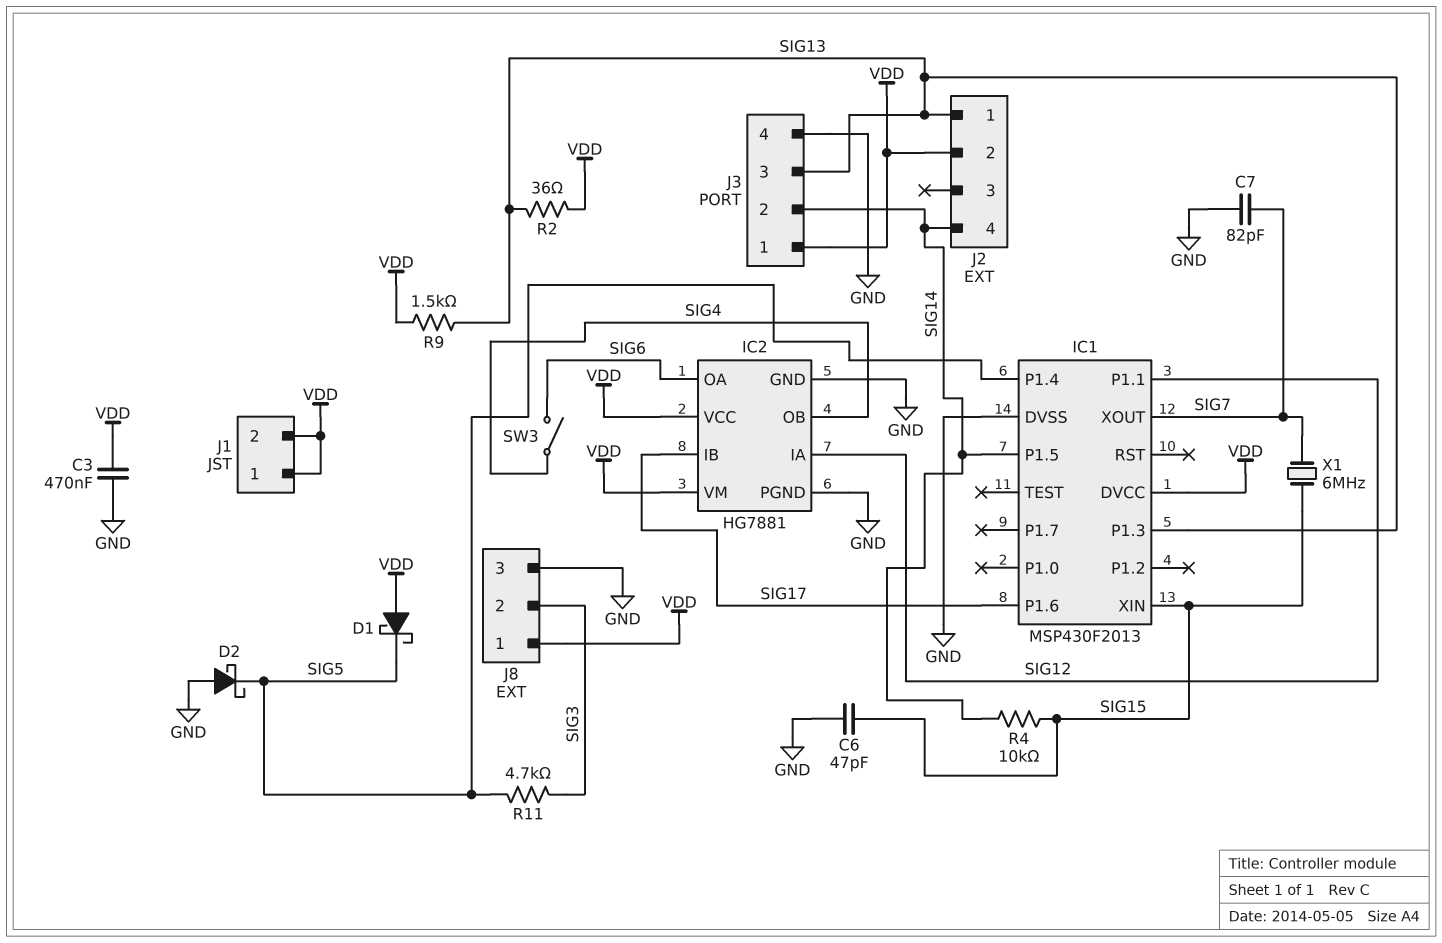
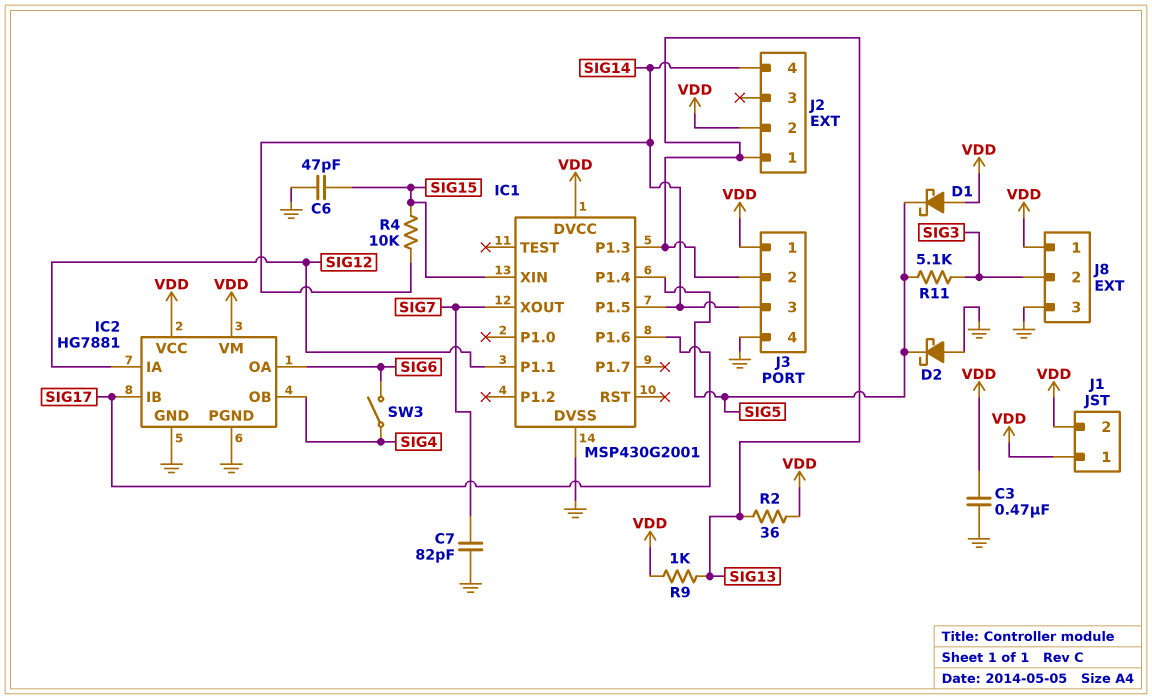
IC1: MSP430F2013 -> MSP430G2001
J3 pin 2: SIG14 -> SIG13
J3 pin 3: SIG13 -> SIG14
R9: 1.5k (SIG13, VDD) -> 1k (SIG13, VDD)
R11: 4.7k (SIG3, SIG5) -> 5.1k (SIG3, SIG5)
X1: 6MHz (SIG7, SIG15) -> none

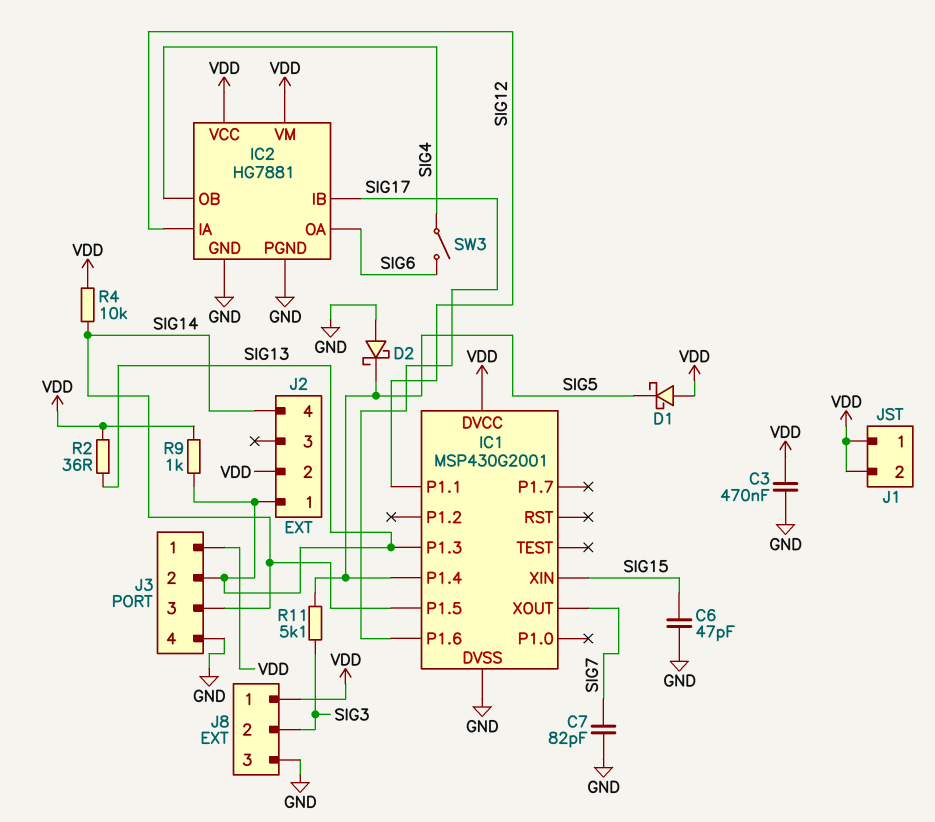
R4: 10k (SIG14, SIG15) -> 10k (SIG14, VDD)

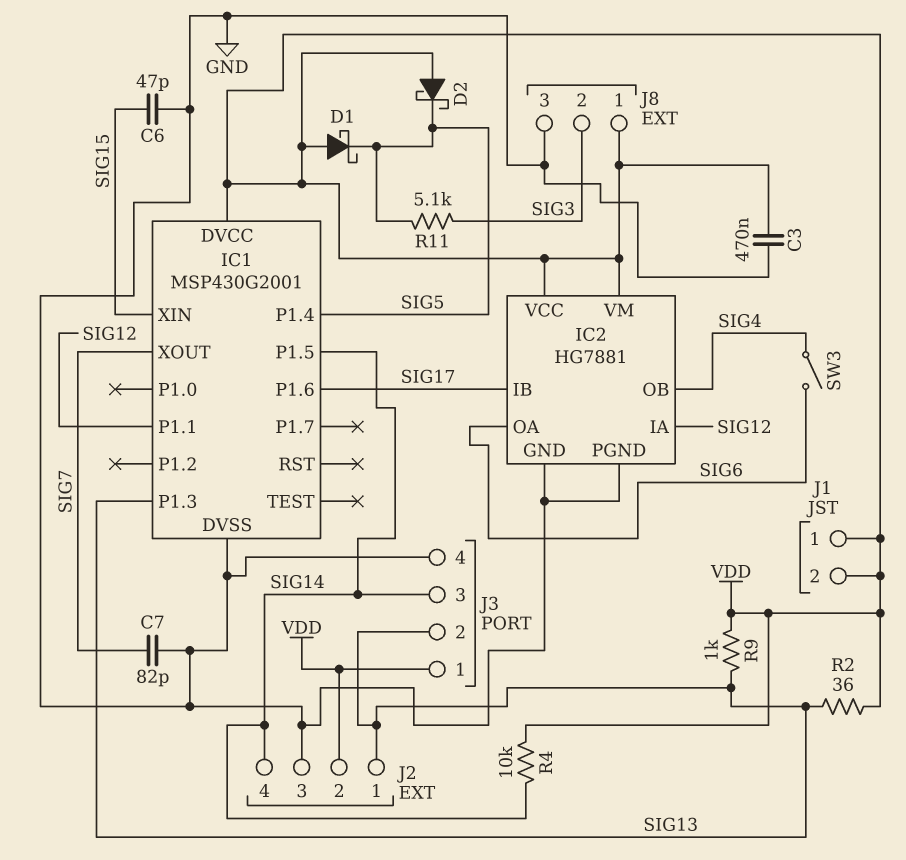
D2: schottky (A GND, K SIG5) -> schottky (A VDD, K SIG5)
J2 pin 3: none -> GND

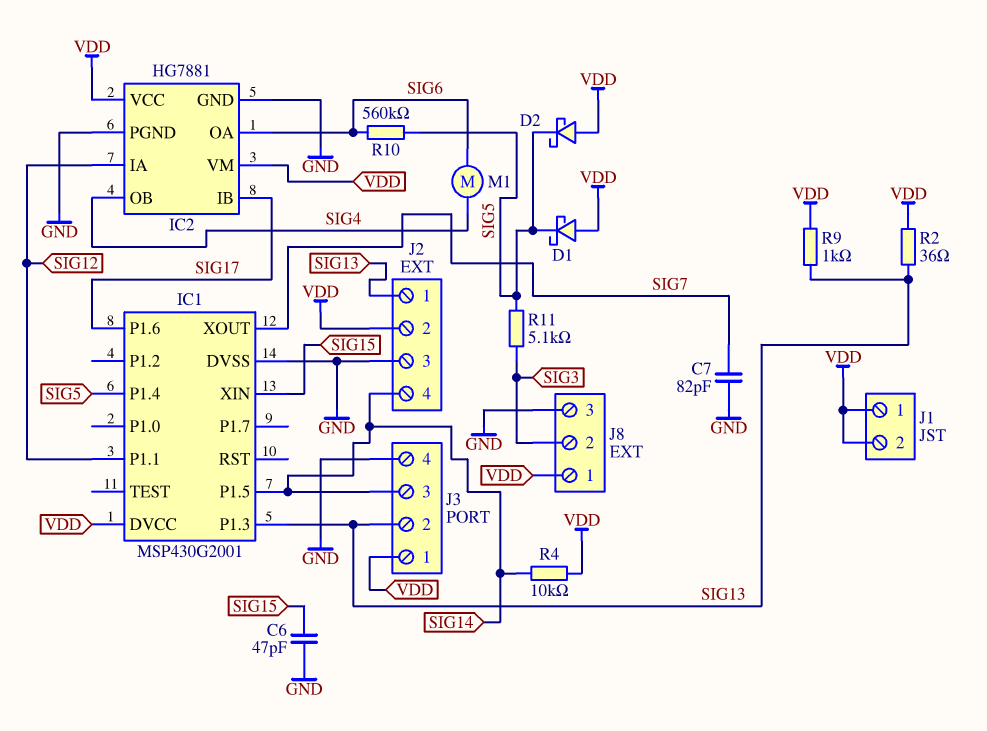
C3: 470nF (GND, VDD) -> none
M1: none -> motor (SIG4, SIG6)
R10: none -> 560k (SIG5, SIG6)
SW3: switch (SIG4, SIG6) -> none

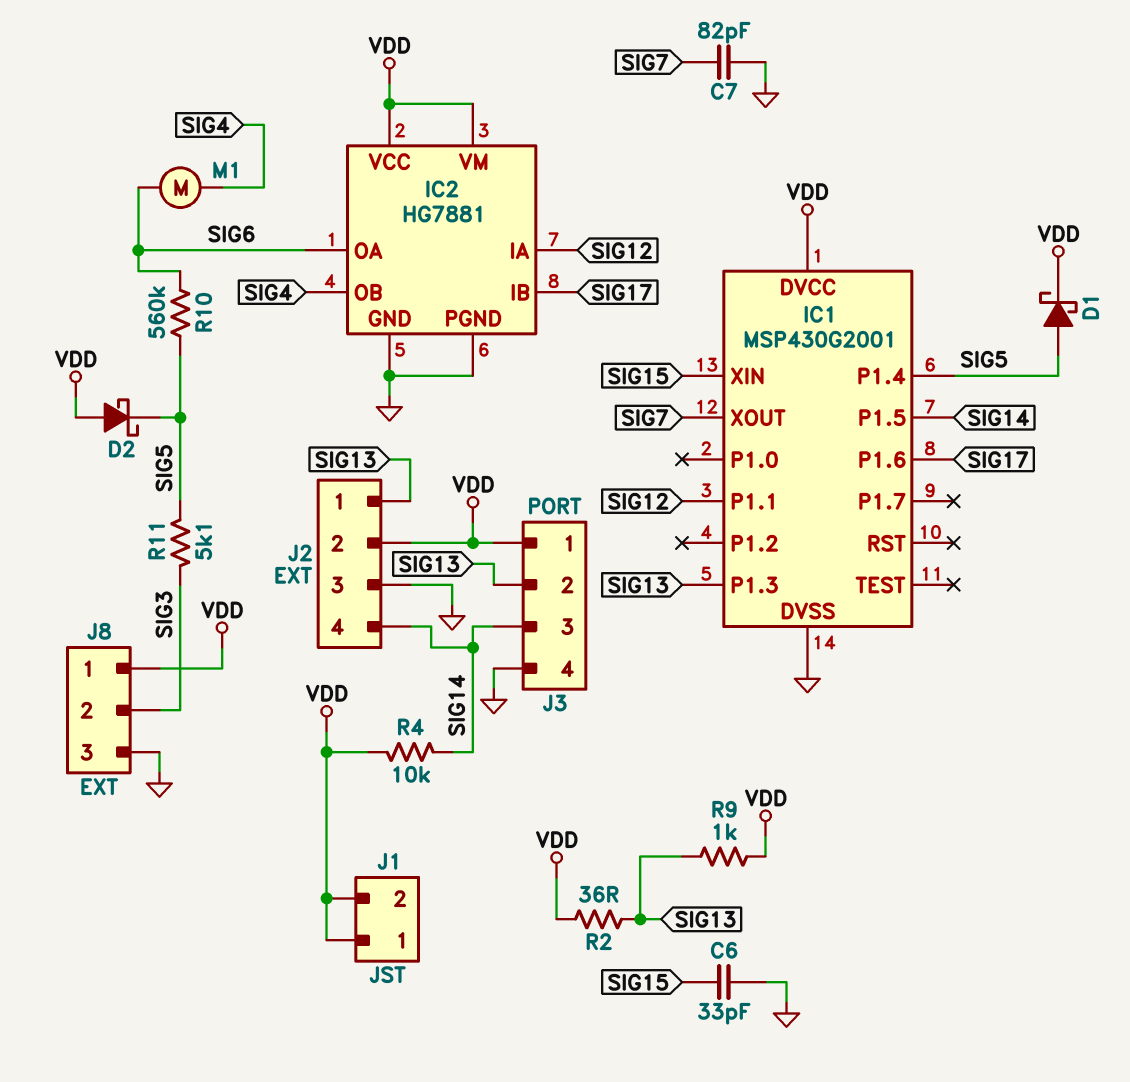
C6: 47pF (GND, SIG15) -> 33pF (GND, SIG15)
D1: schottky (A VDD, K SIG5) -> schottky (A SIG5, K VDD)

